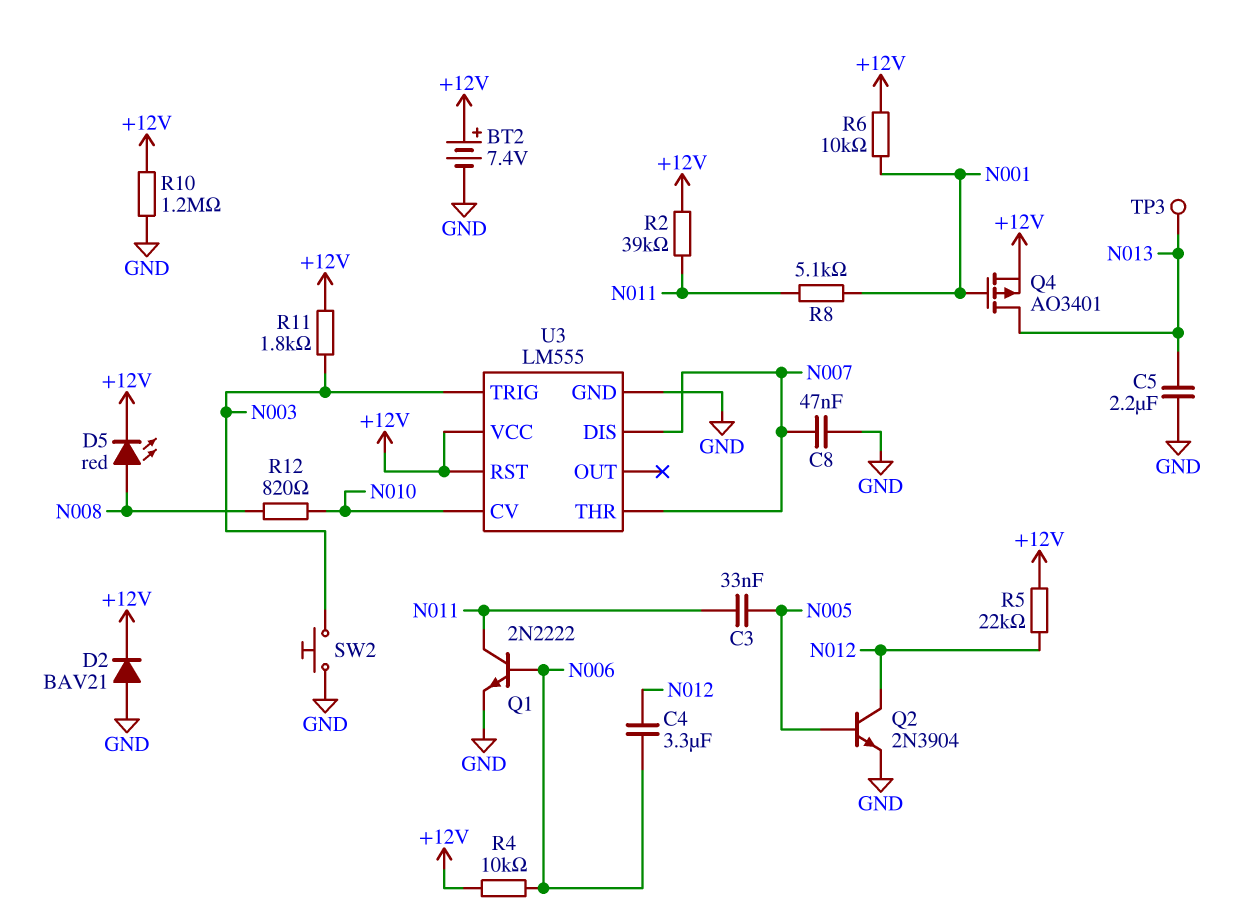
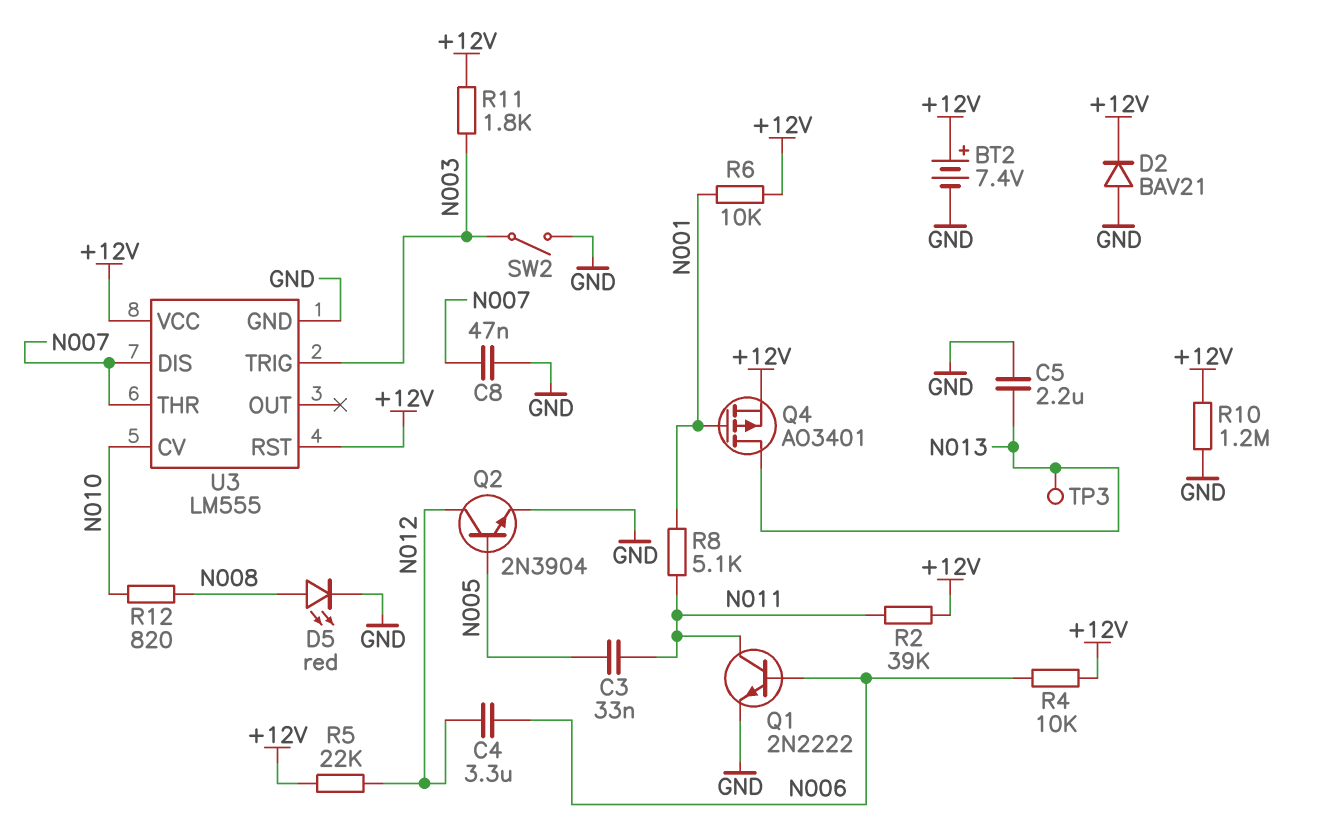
D5: LED red (A N008, K +12V) -> LED red (A N008, K GND)
SW2: button (GND, N003) -> switch (GND, N003)

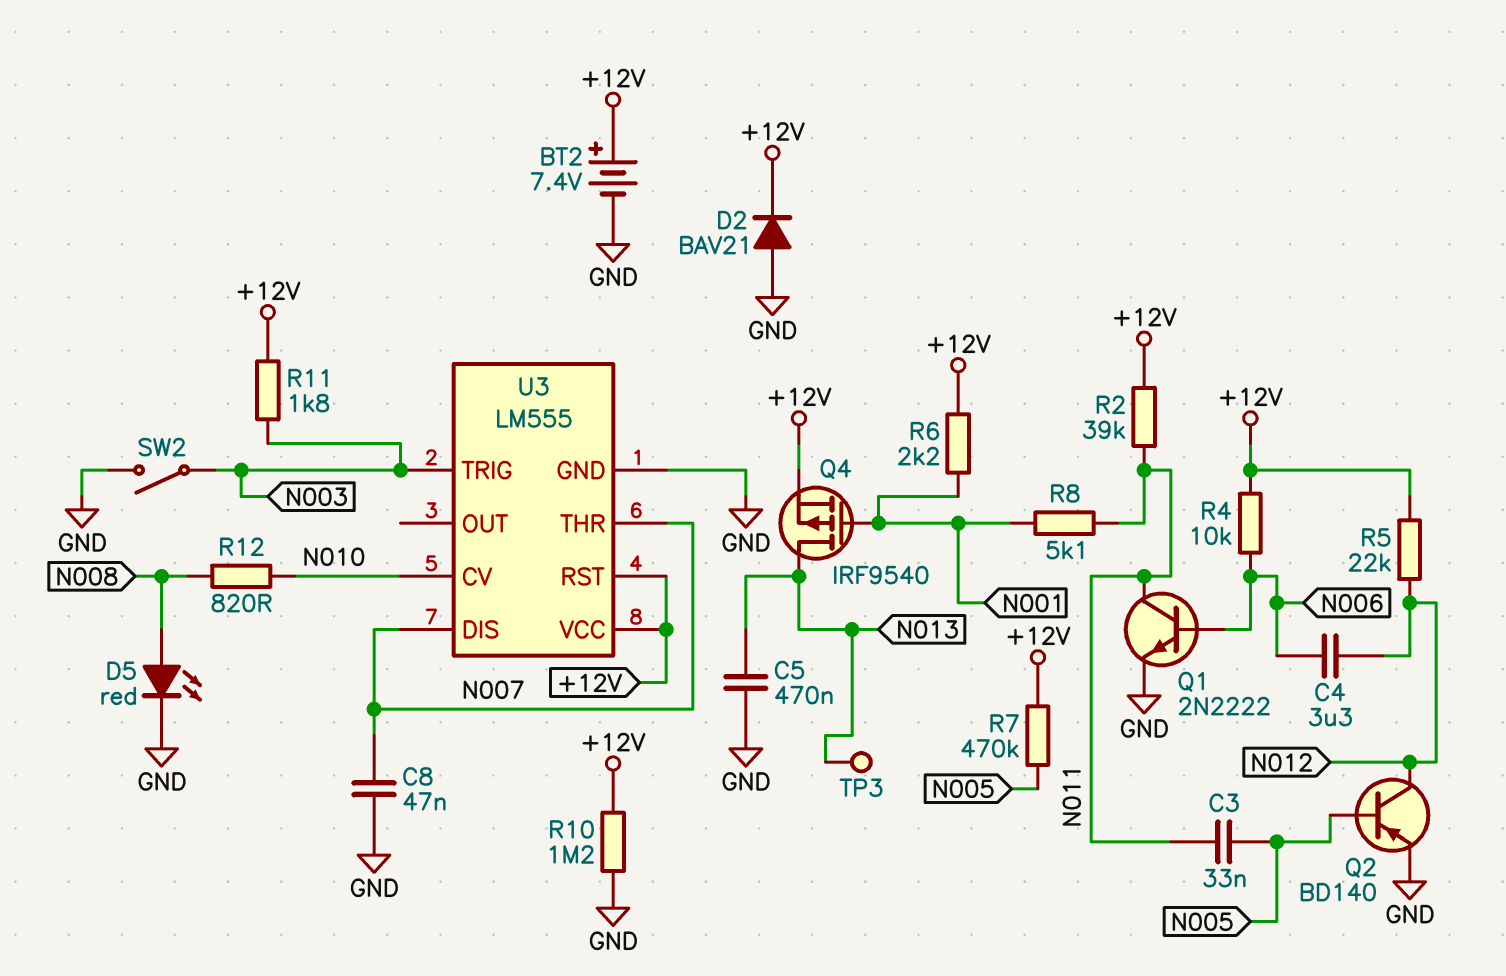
C5: 2.2uF (GND, N013) -> 470nF (GND, N013)
Q2: NPN 2N3904 (B N005, C N012, E GND) -> PNP BD140 (B N005, C N012, E GND)
Q4: PMOS AO3401 (G N001, D N013, S +12V) -> PMOS IRF9540 (G N001, D N013, S +12V)
R6: 10k (+12V, N001) -> 2.2k (+12V, N001)
R7: none -> 470k (+12V, N005)

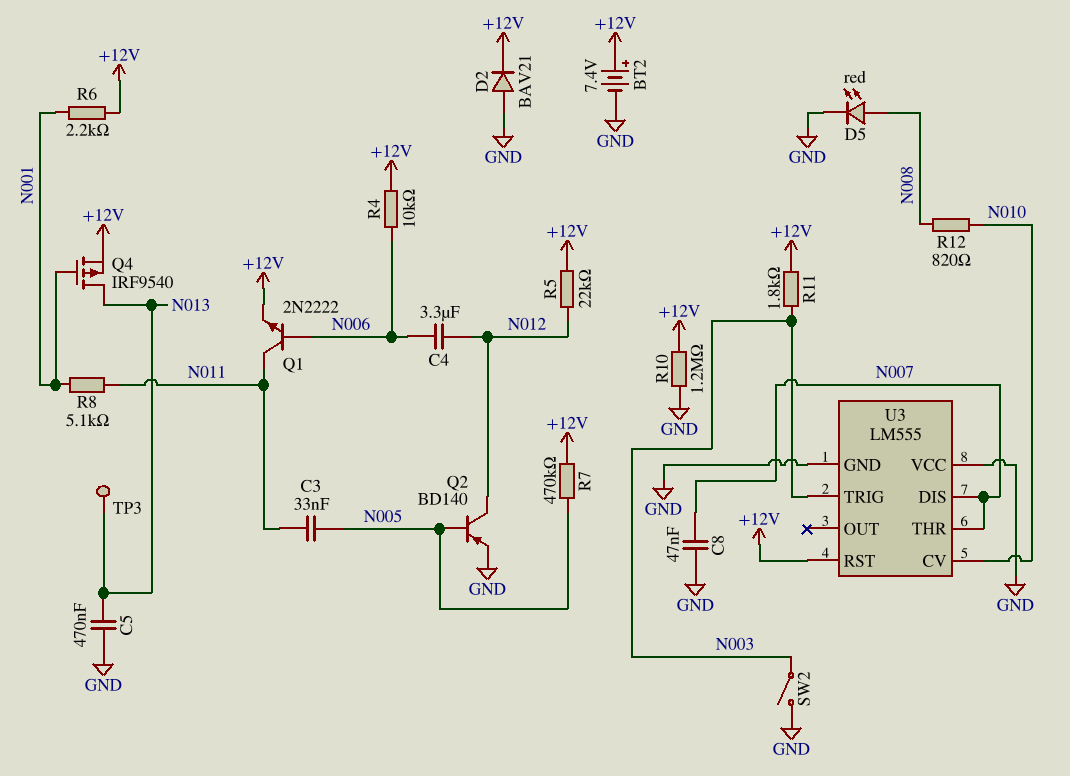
Q1: NPN 2N2222 (B N006, C N011, E GND) -> NPN 2N2222 (B N006, C N011, E +12V)
R2: 39k (+12V, N011) -> none
U3 pin VCC: +12V -> GND

